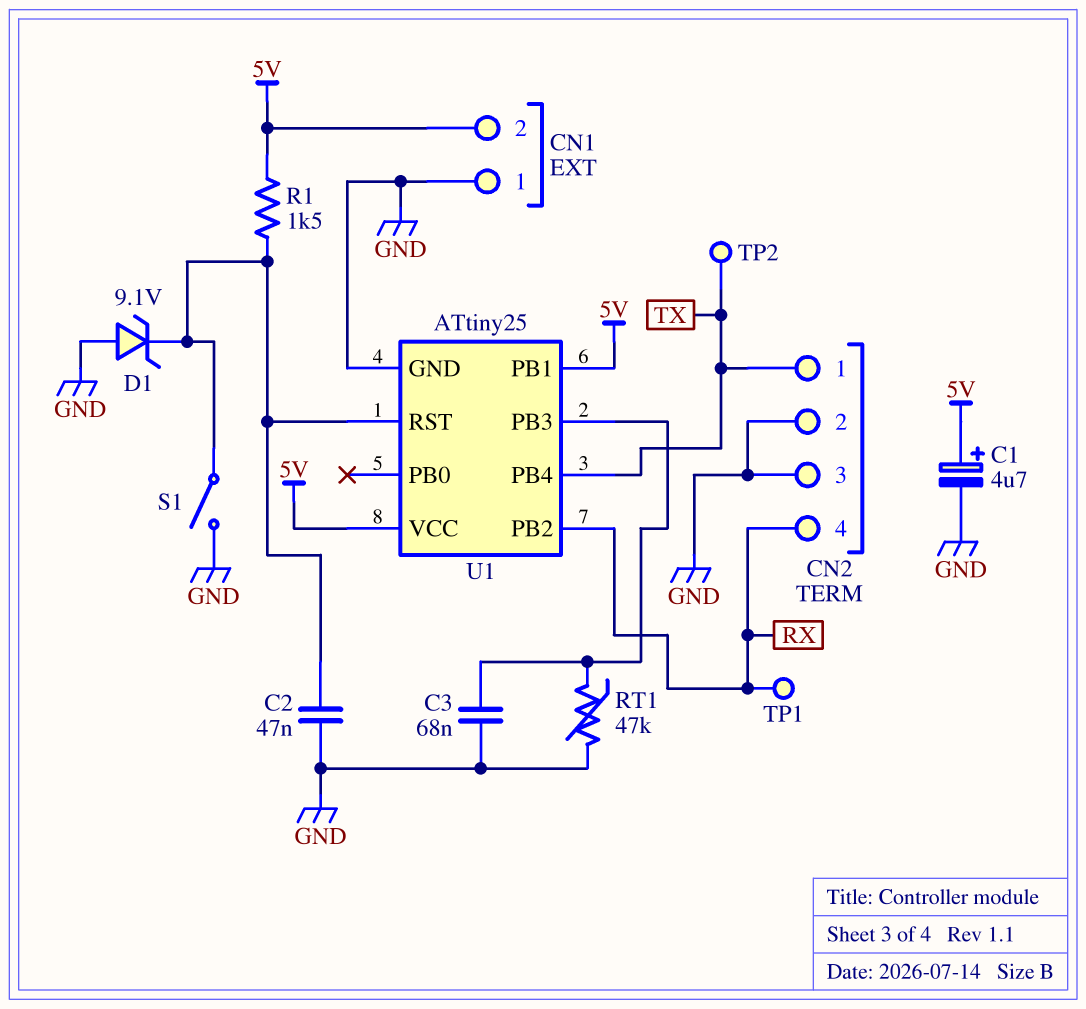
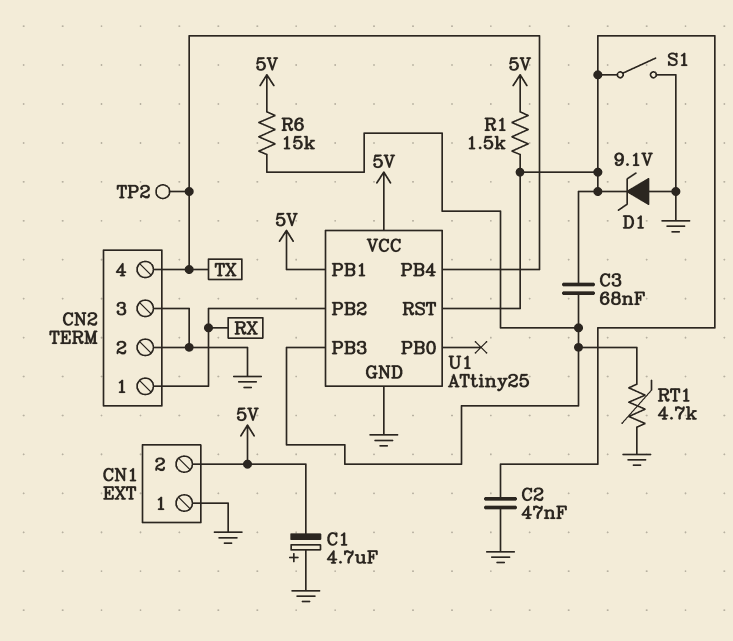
C1: 4.7uF (plus 5V, minus GND) -> 4.7uF (plus GND, minus 5V)
C3: 68nF (GND, U1/PB3) -> 68nF (U1/PB3, U1/RST)
CN2 pin 1: TX -> RX
CN2 pin 4: RX -> TX
R6: none -> 15k (5V, U1/PB3)
RT1: 47k (GND, U1/PB3) -> 4.7k (GND, U1/PB3)
TP1: test point (RX) -> none

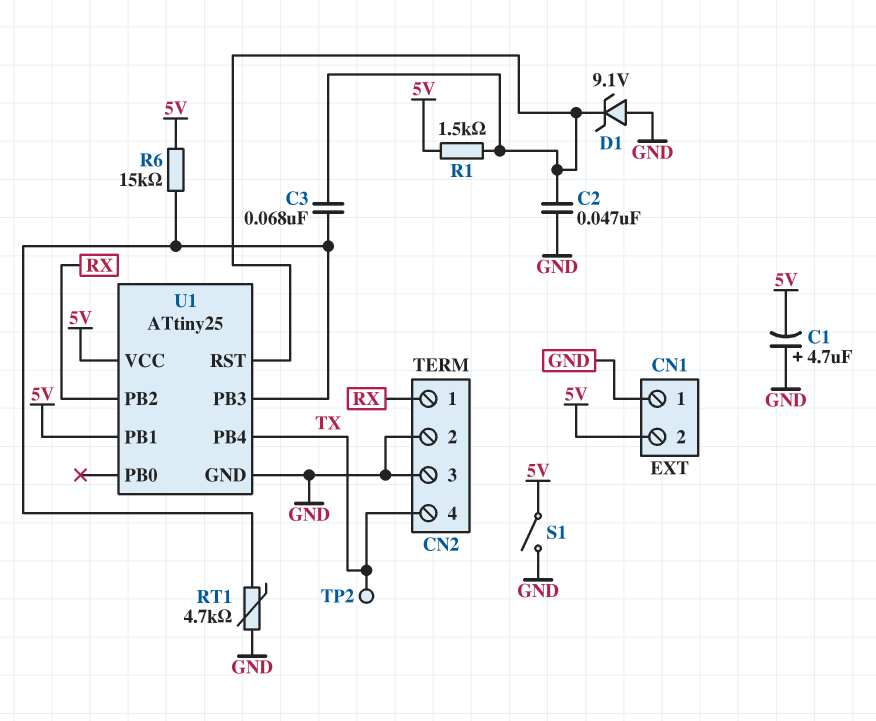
S1: switch (GND, U1/RST) -> switch (5V, GND)

